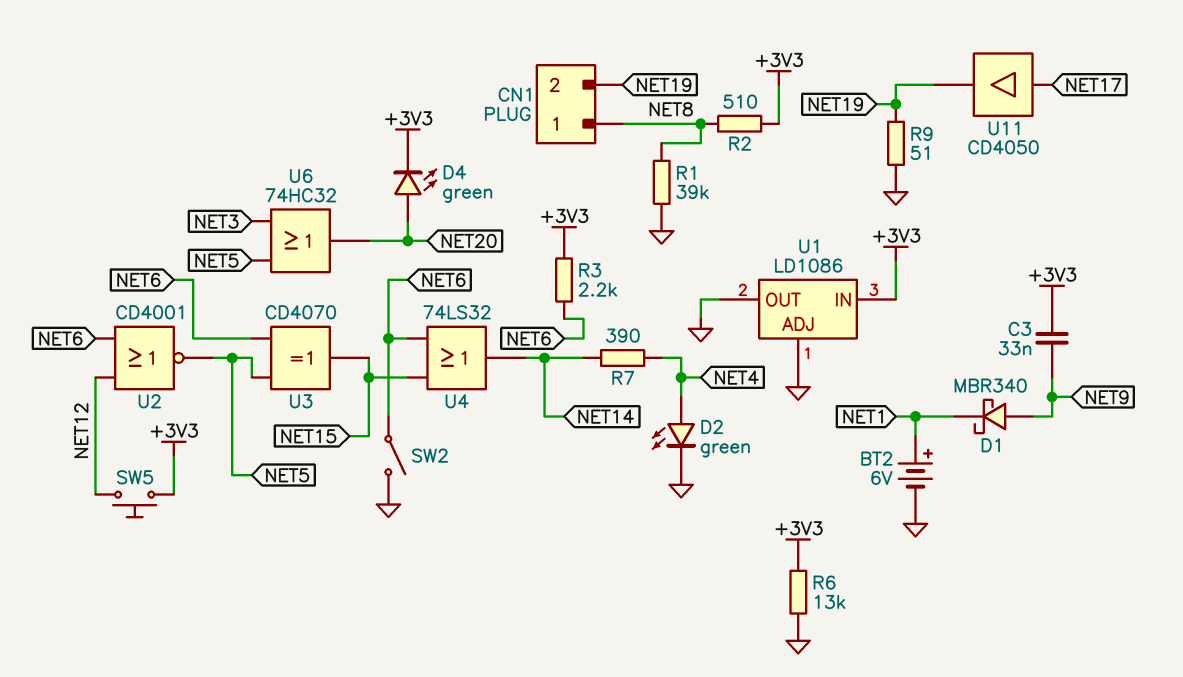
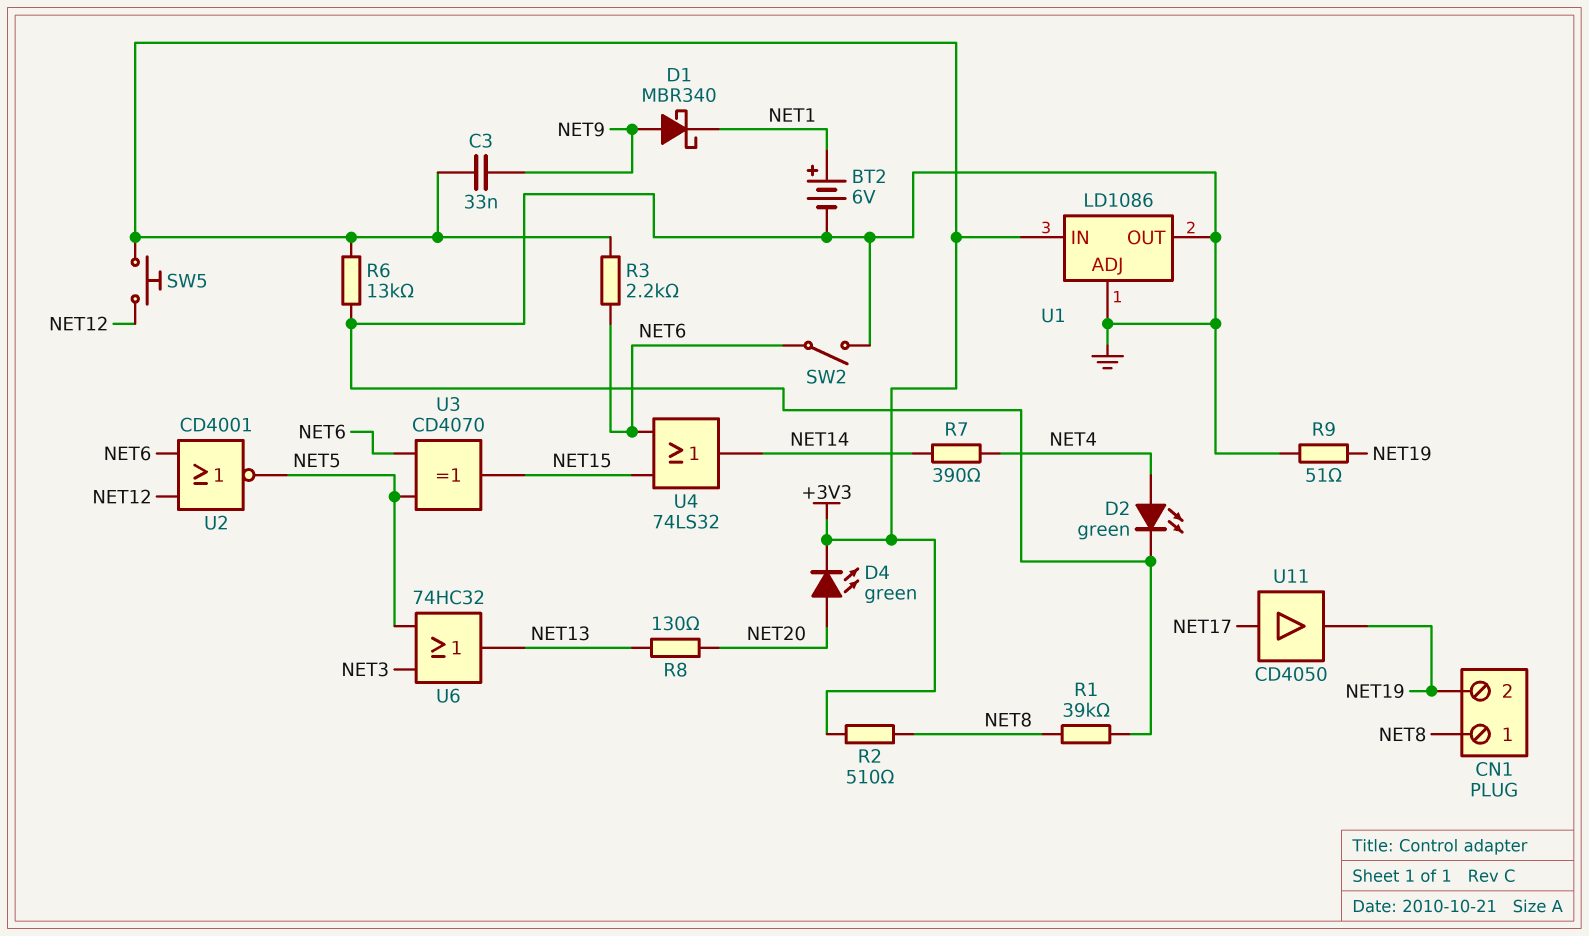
R8: none -> 130 (NET13, NET20)
U6: OR 74HC32 (in NET3, in NET5, out NET20) -> OR 74HC32 (in NET3, in NET5, out NET13)

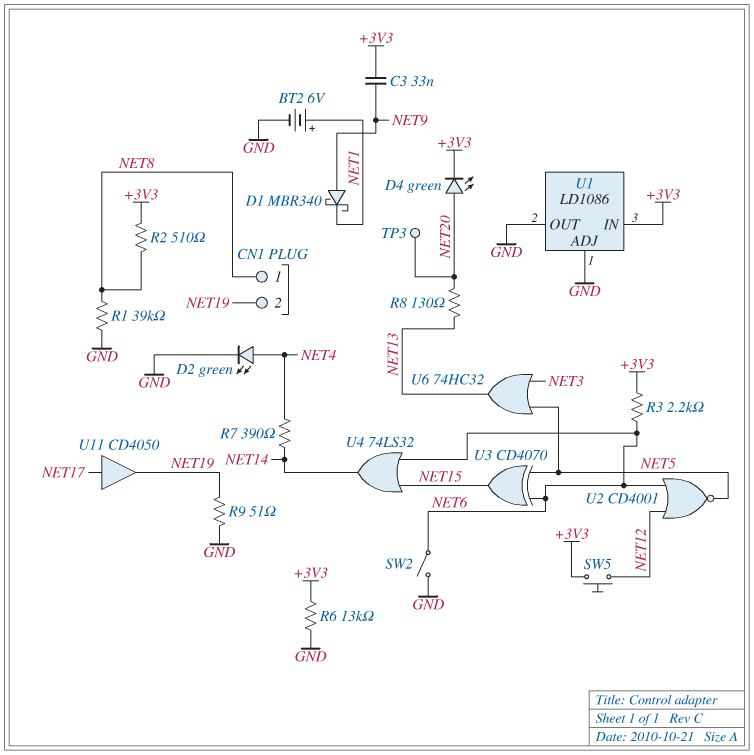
TP3: none -> test point (NET20)

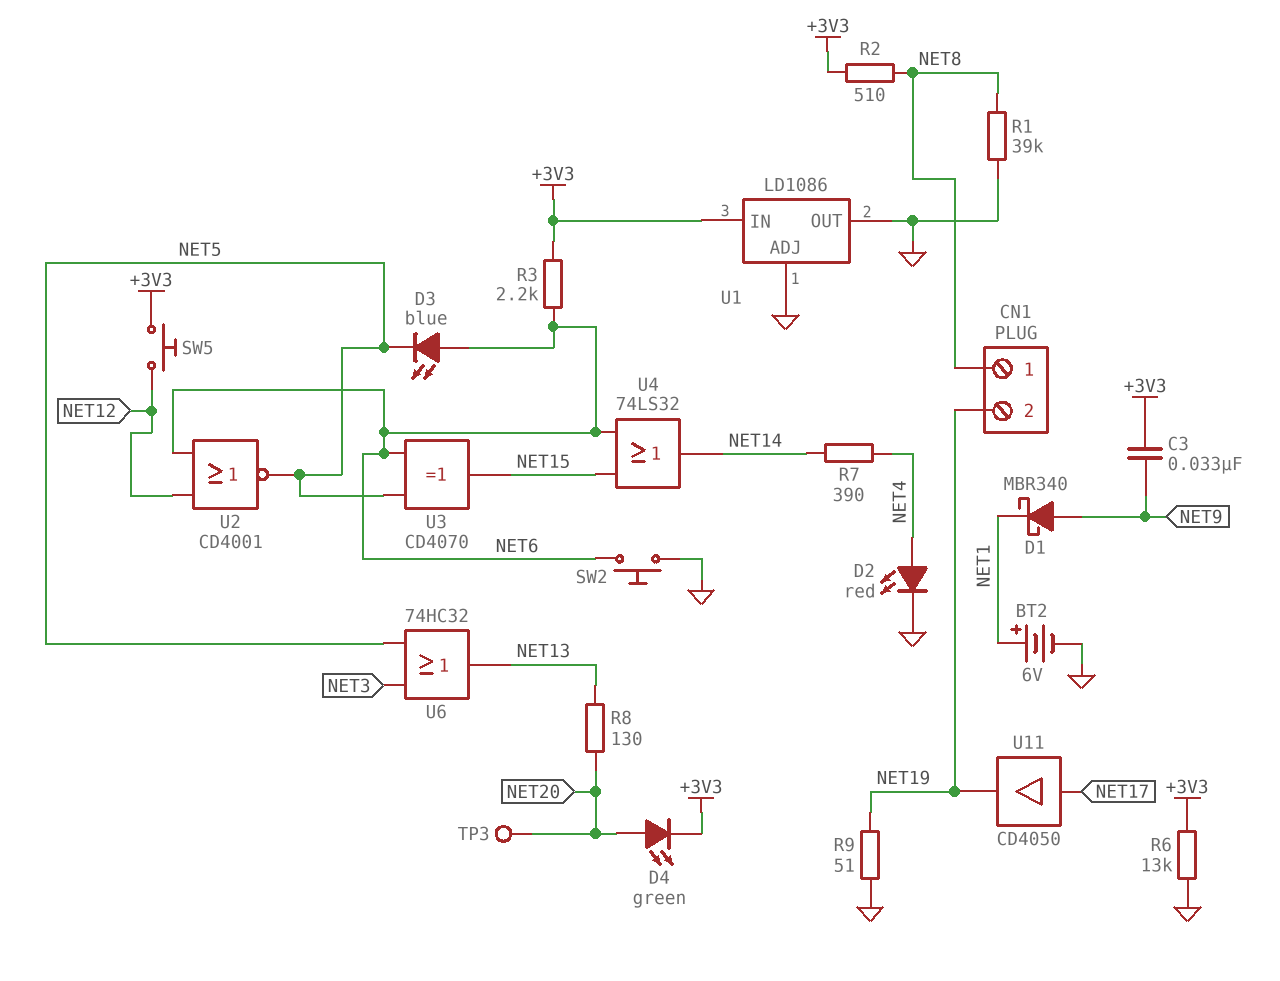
D2: LED green (A NET4, K GND) -> LED red (A NET4, K GND)
D3: none -> LED blue (A NET6, K NET5)
SW2: switch (GND, NET6) -> button (GND, NET6)

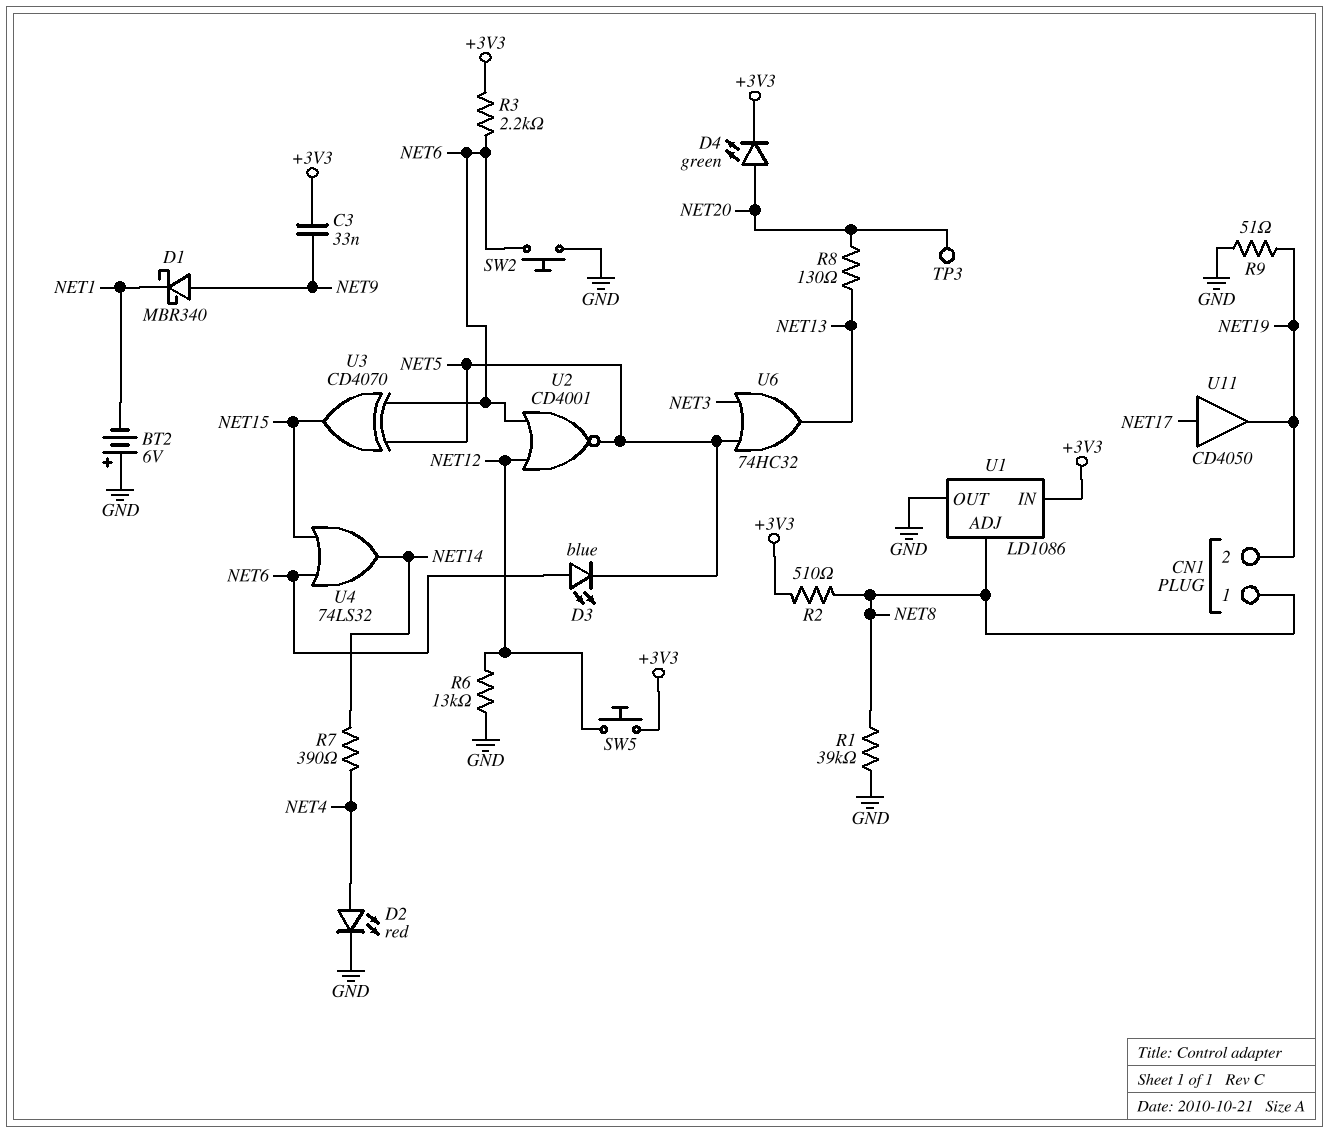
BT2: 6V (plus NET1, minus GND) -> 6V (plus GND, minus NET1)
R6: 13k (+3V3, GND) -> 13k (GND, NET12)
U1 pin ADJ: GND -> NET8

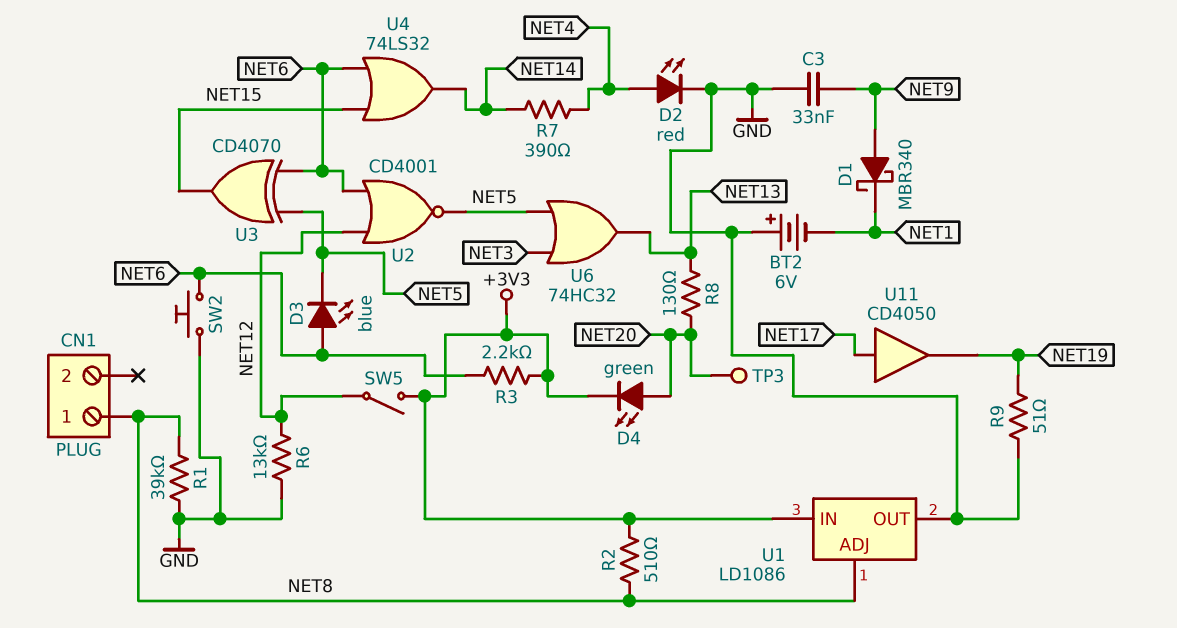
C3: 33nF (+3V3, NET9) -> 33nF (GND, NET9)
CN1 pin 2: NET19 -> none
SW5: button (+3V3, NET12) -> switch (+3V3, NET12)

